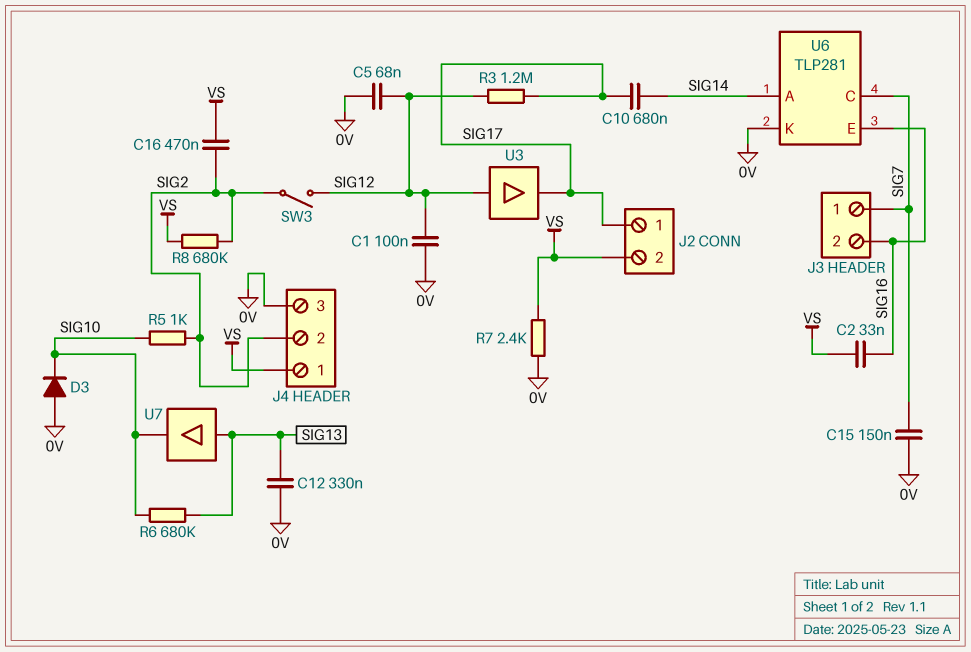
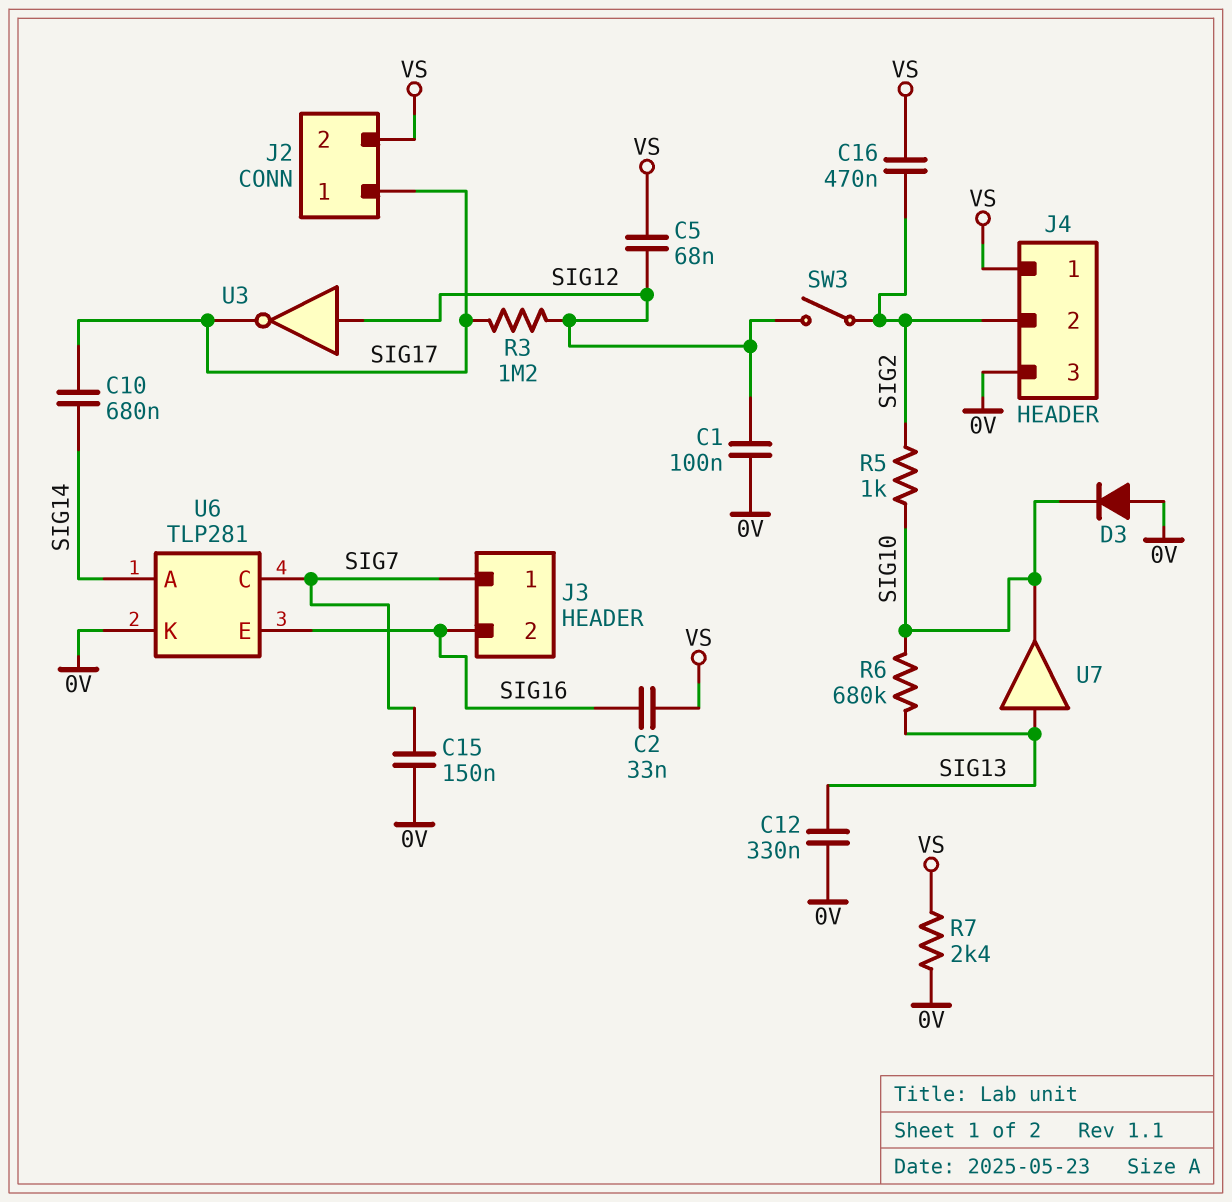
C5: 68nF (0V, SIG12) -> 68nF (SIG12, VS)
R8: 680k (SIG2, VS) -> none
U3: buffer (in SIG12, out SIG17) -> NOT (in SIG12, out SIG17)

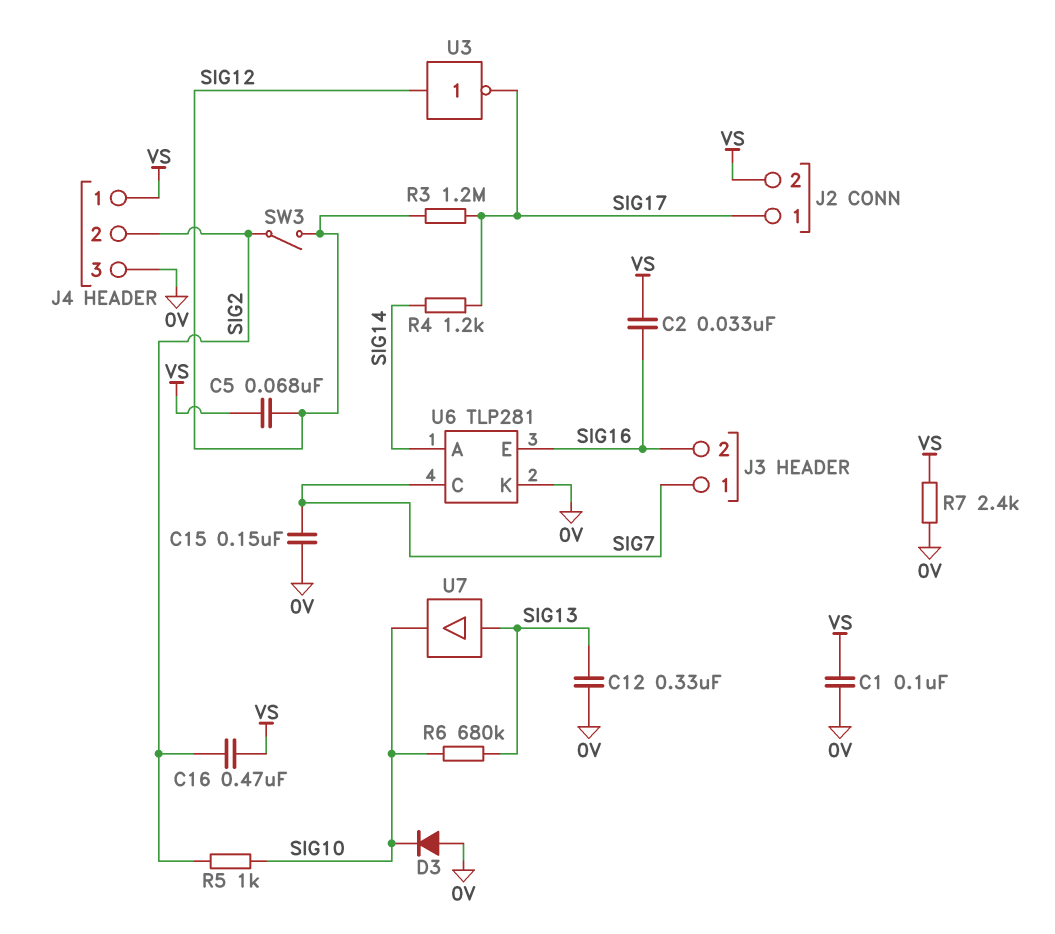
C1: 100nF (0V, SIG12) -> 100nF (0V, VS)
C10: 680nF (SIG14, SIG17) -> none
R4: none -> 1.2k (SIG14, SIG17)

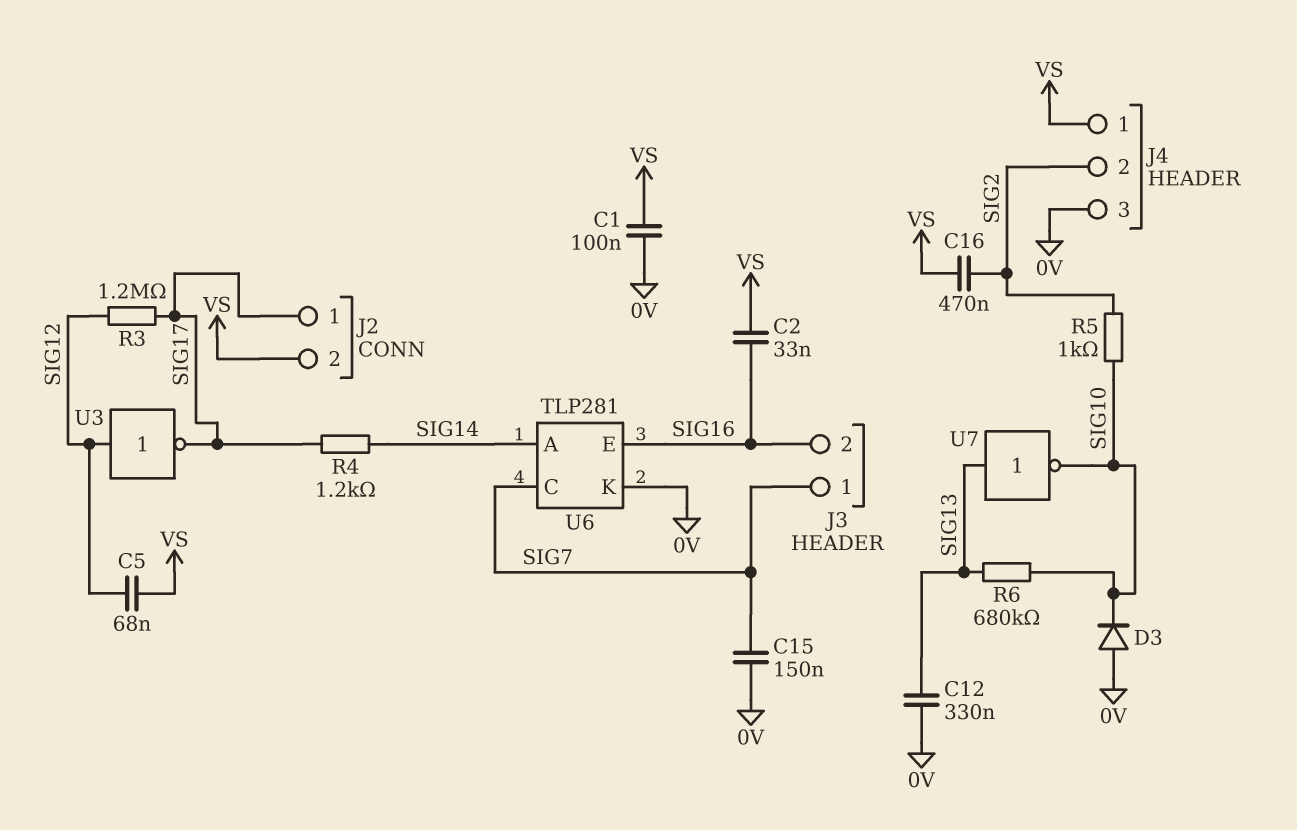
R7: 2.4k (0V, VS) -> none
SW3: switch (SIG2, SIG12) -> none
U7: buffer (in SIG13, out SIG10) -> NOT (in SIG13, out SIG10)

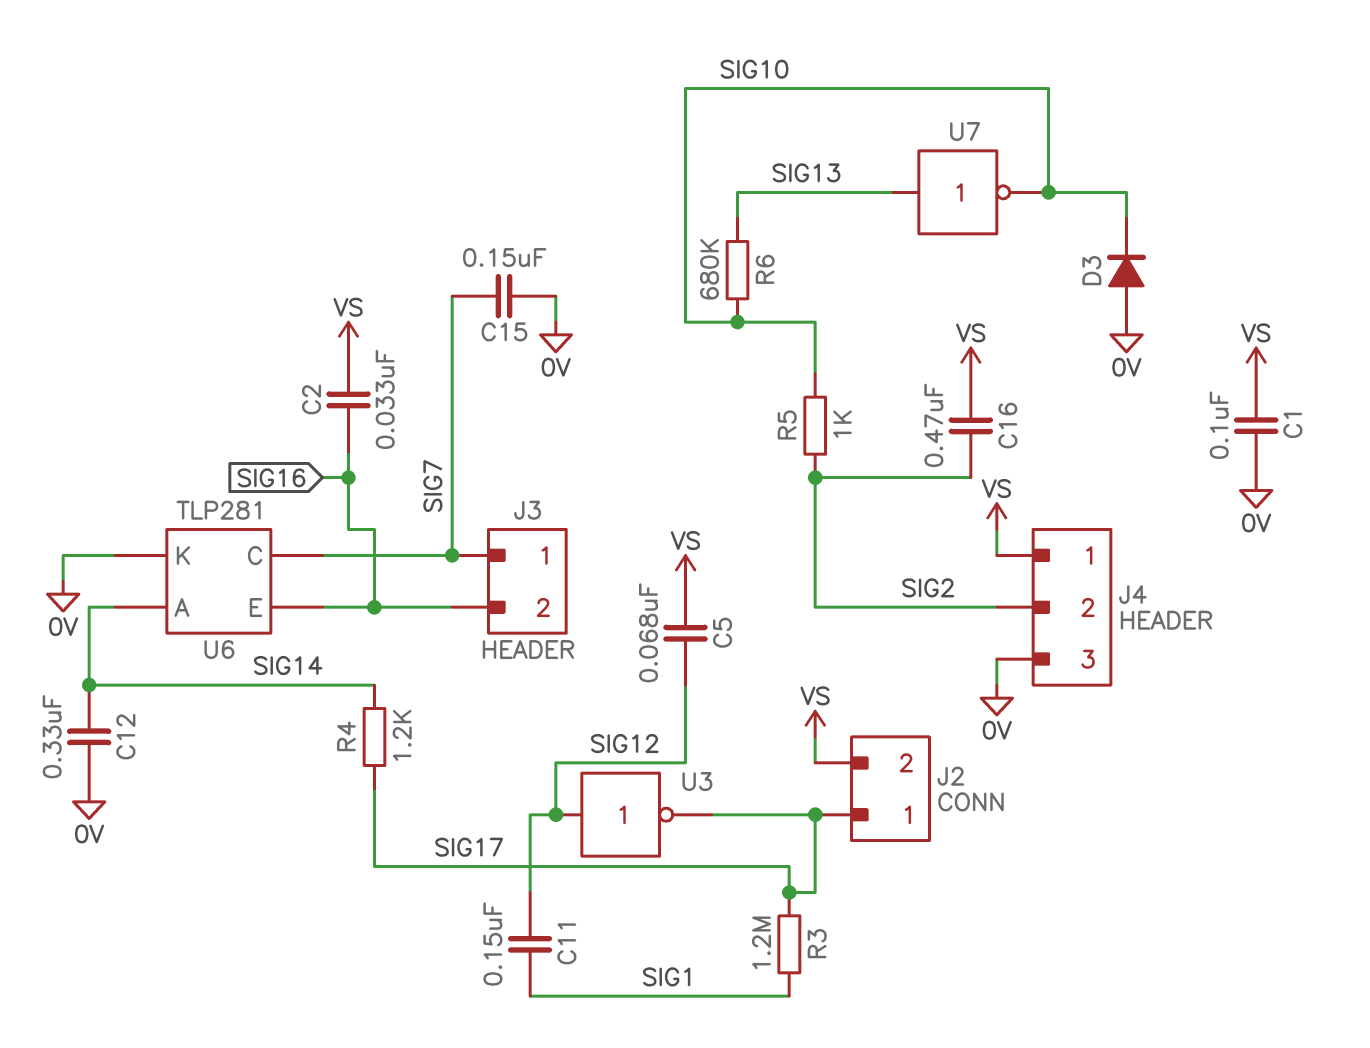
C11: none -> 150nF (SIG1, SIG12)
C12: 330nF (0V, SIG13) -> 330nF (0V, SIG14)
R3: 1.2M (SIG12, SIG17) -> 1.2M (SIG1, SIG17)

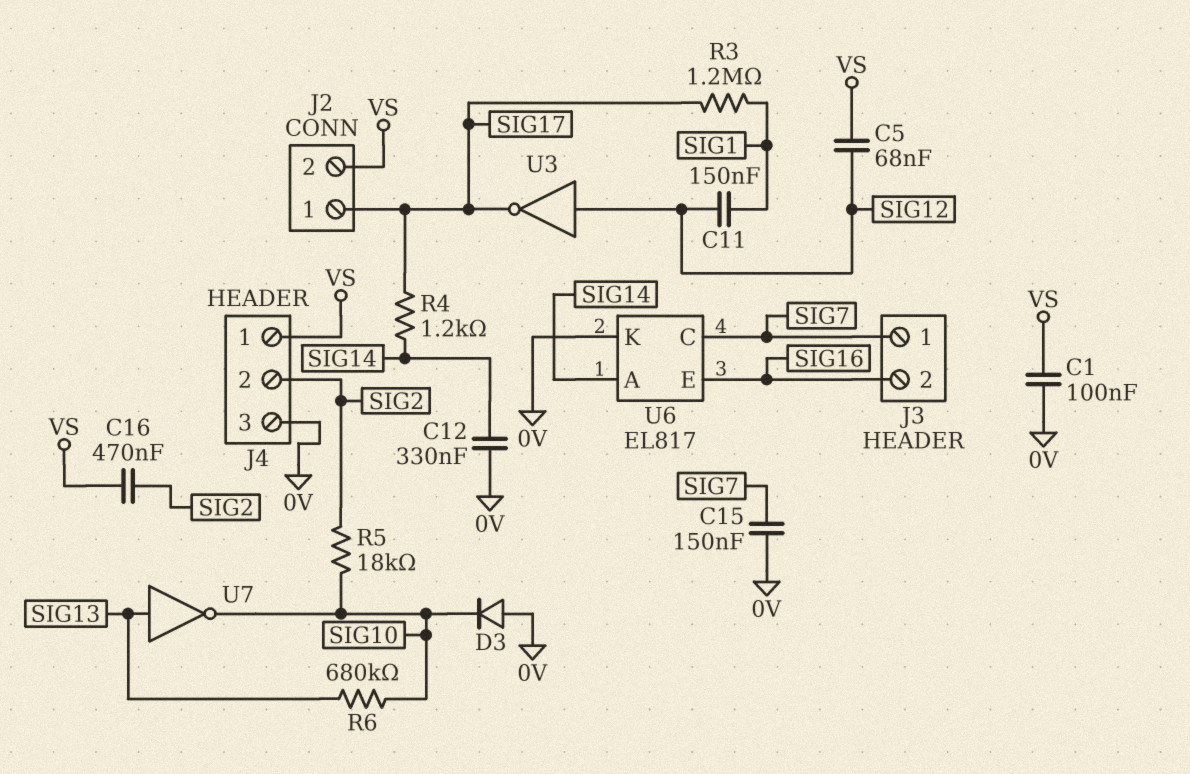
C2: 33nF (SIG16, VS) -> none
R5: 1k (SIG2, SIG10) -> 18k (SIG2, SIG10)
U6: TLP281 -> EL817

